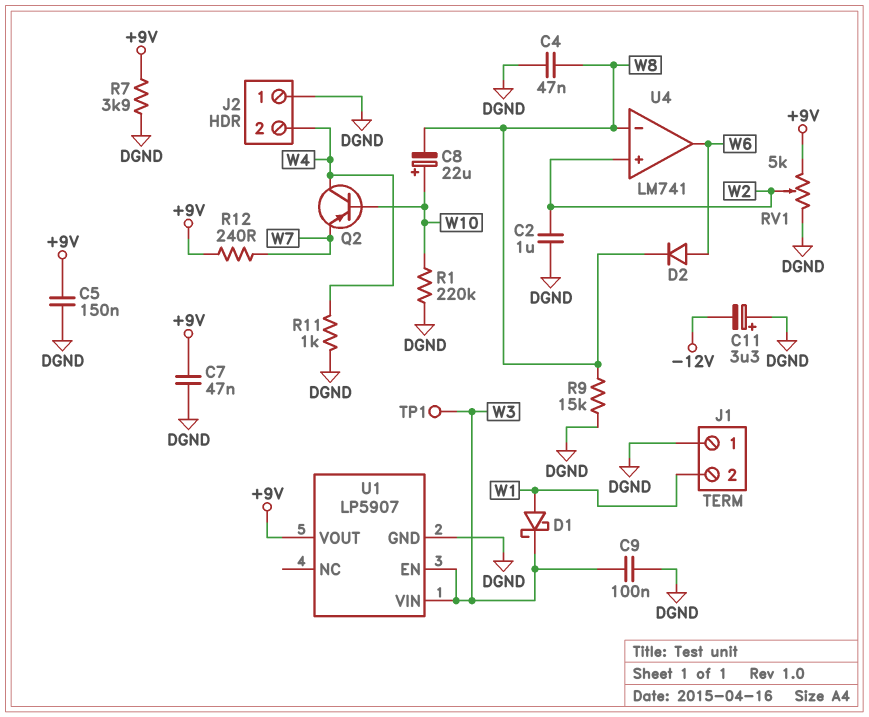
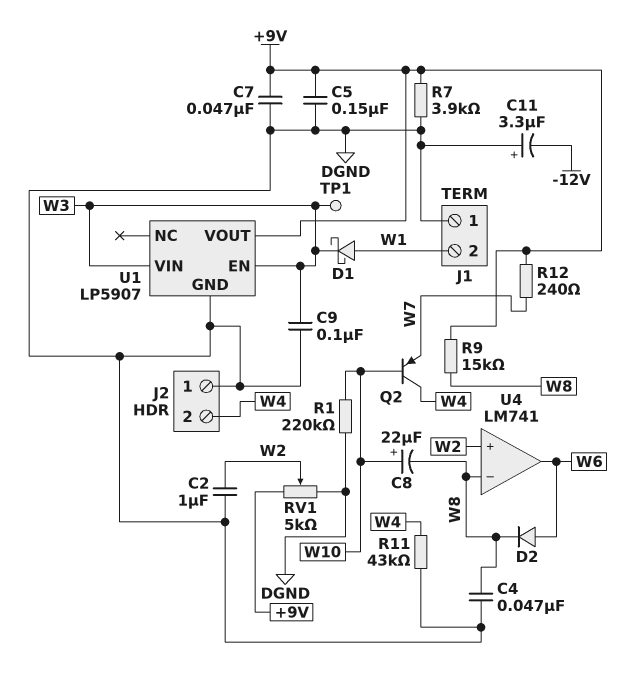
R9: 15k (DGND, W8) -> 15k (+9V, W8)
R11: 1k (DGND, W4) -> 43k (DGND, W4)

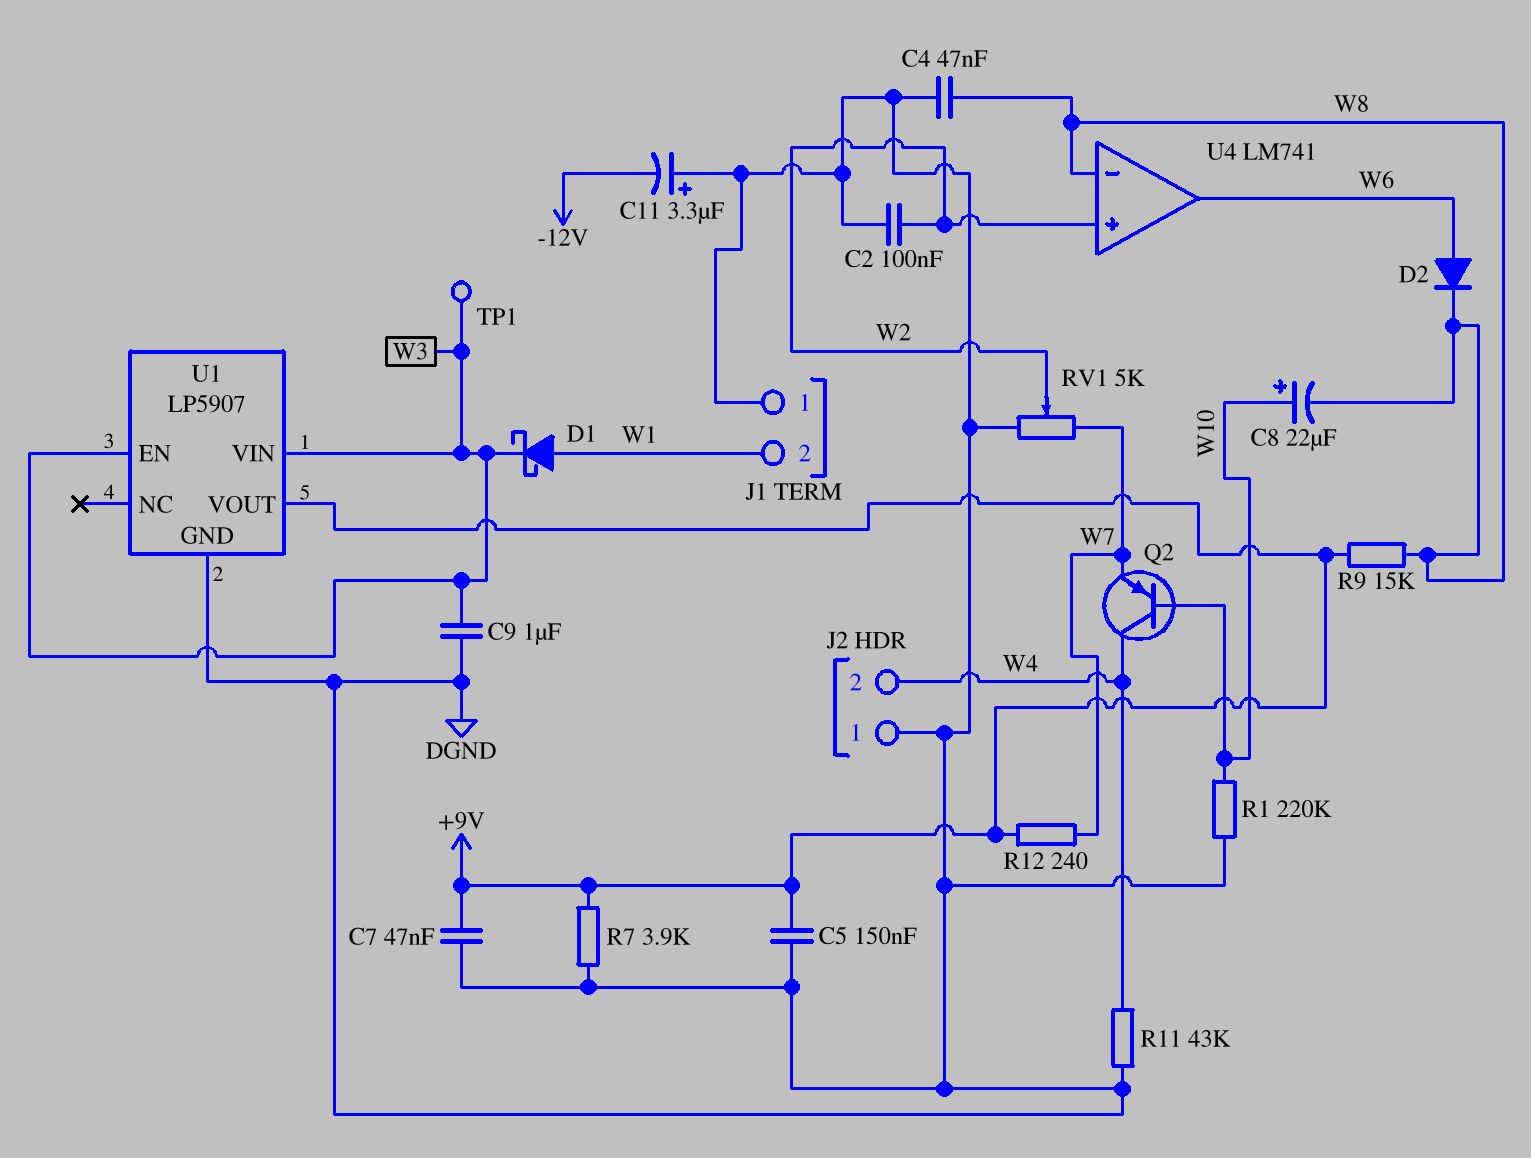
C2: 1uF (DGND, W2) -> 100nF (DGND, W2)
C9: 100nF (DGND, W3) -> 1uF (DGND, W3)
RV1: 5k (+9V, DGND, wiper W2) -> 5k (DGND, W7, wiper W2)

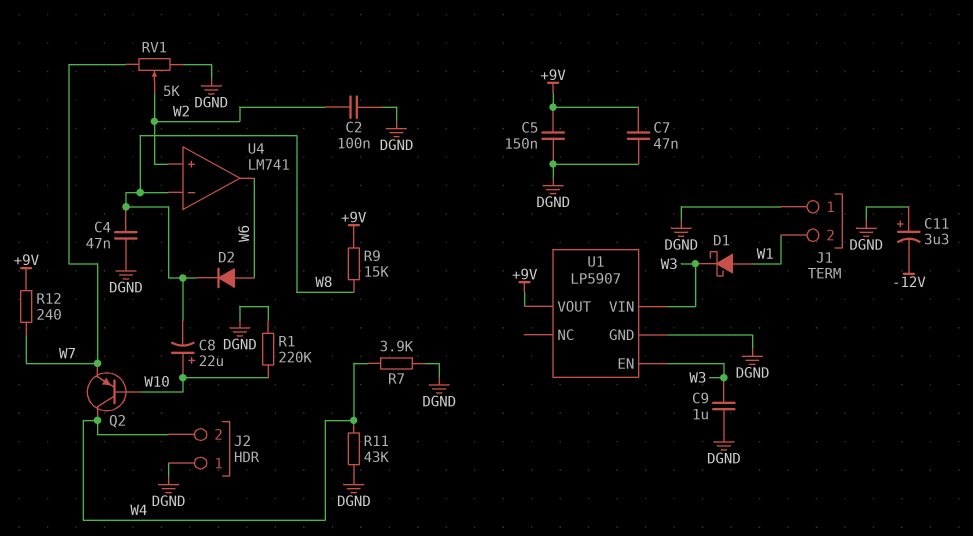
R7: 3.9k (+9V, DGND) -> 3.9k (DGND, W4)
TP1: test point (W3) -> none

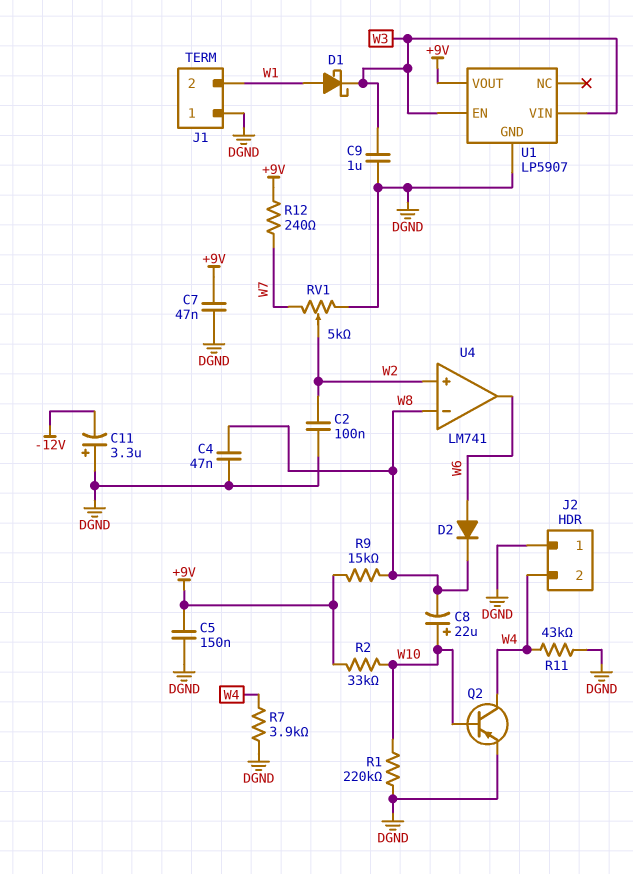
Q2: PNP (B W10, C W4, E W7) -> PNP (B W10, C W4, E DGND)
R2: none -> 33k (+9V, W10)

